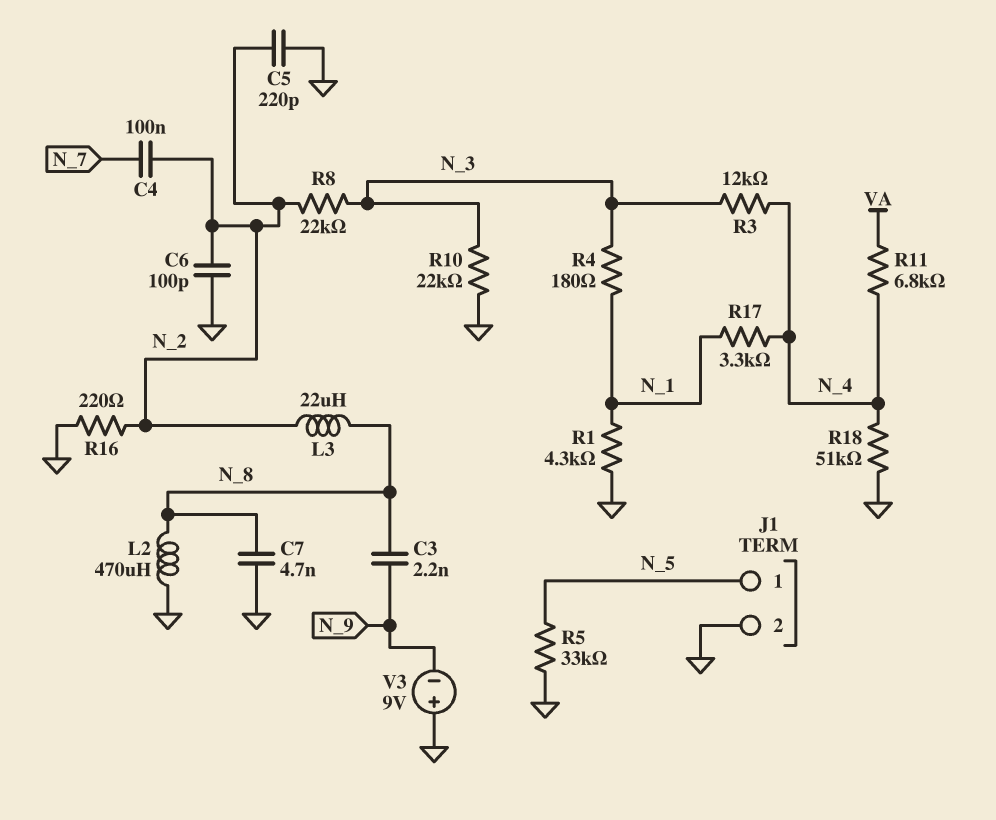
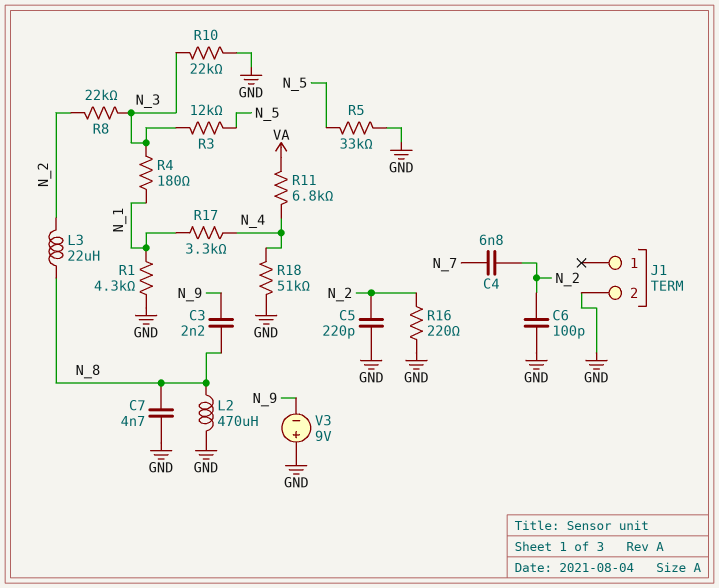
C4: 100nF (N_2, N_7) -> 6.8nF (N_2, N_7)
J1 pin 1: N_5 -> none
R3: 12k (N_3, N_4) -> 12k (N_3, N_5)

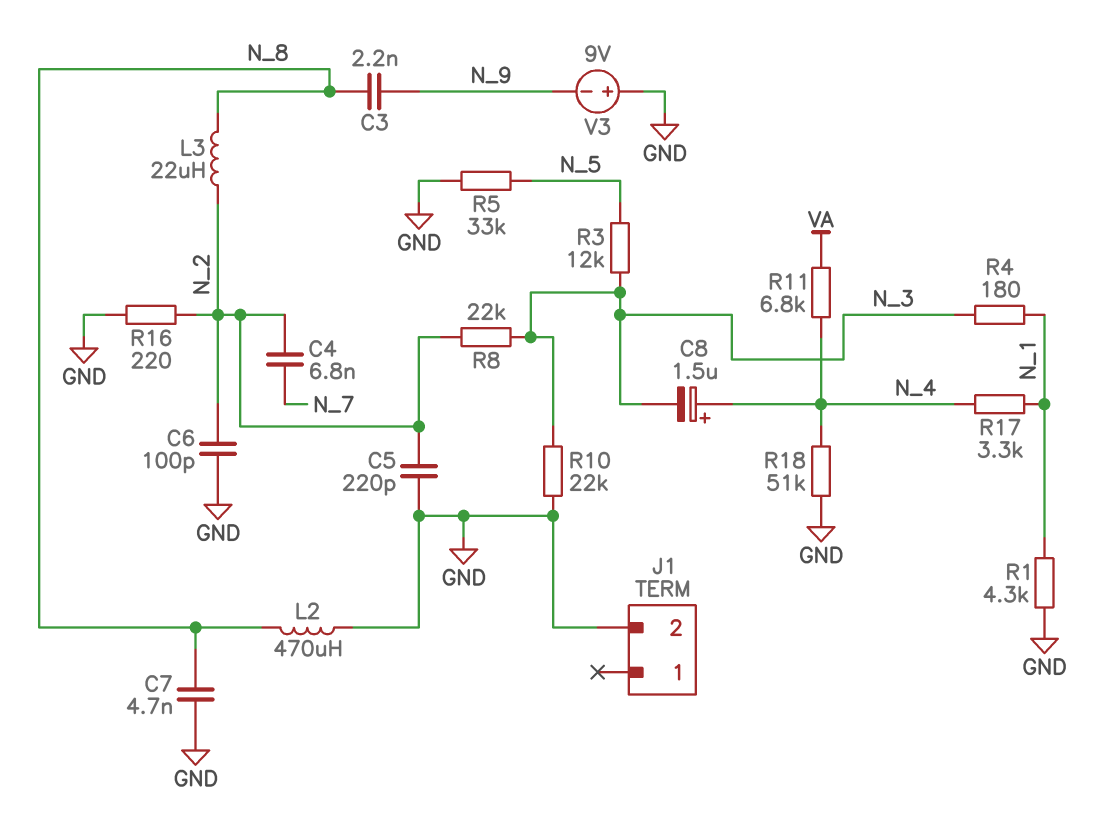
C8: none -> 1.5uF (plus N_4, minus N_3)

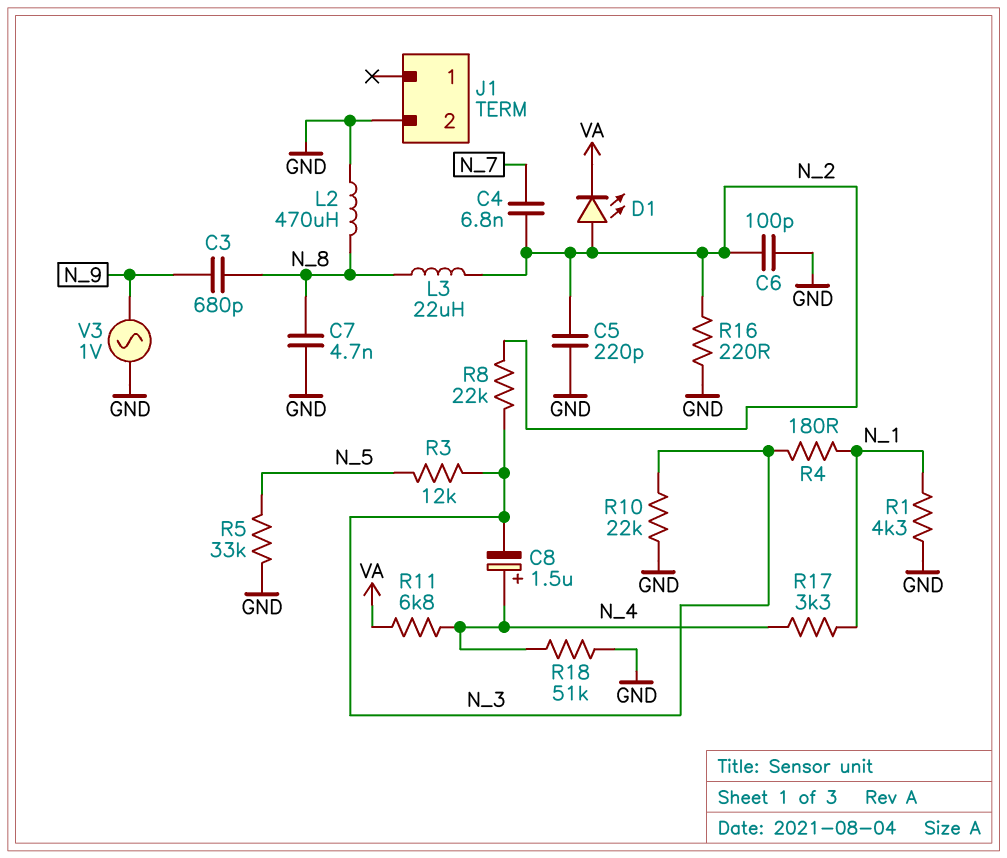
C3: 2.2nF (N_8, N_9) -> 680pF (N_8, N_9)
D1: none -> LED (A N_2, K VA)
V3: 9V (plus GND, minus N_9) -> AC 1V (GND, N_9)

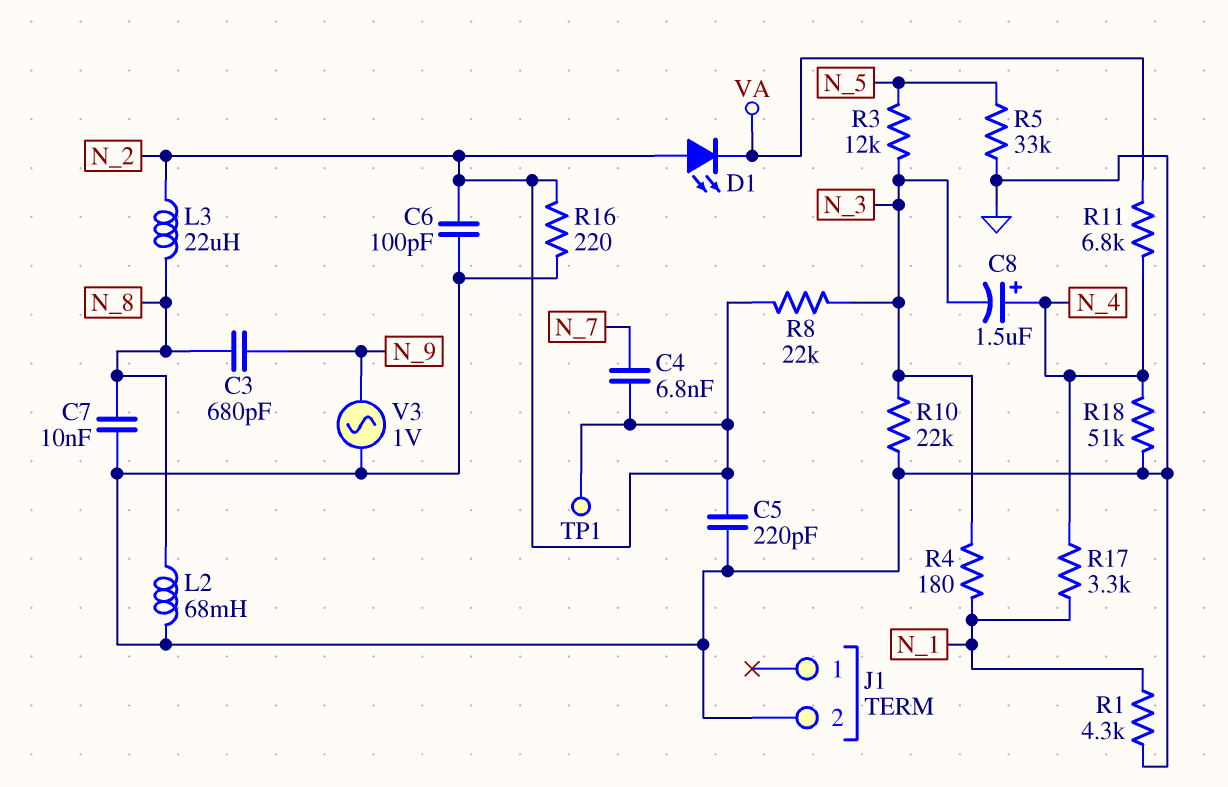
C7: 4.7nF (GND, N_8) -> 10nF (GND, N_8)
L2: 470uH (GND, N_8) -> 68mH (GND, N_8)
TP1: none -> test point (N_2)

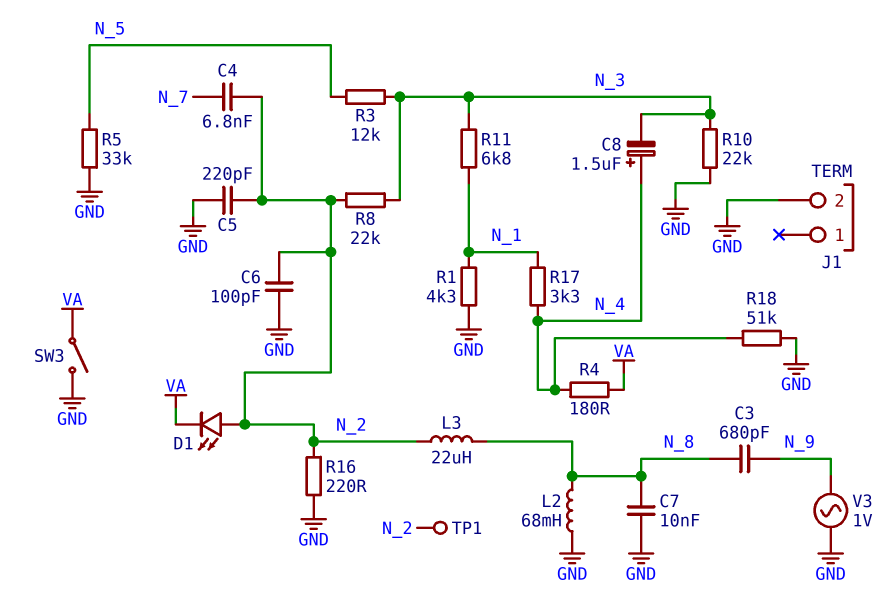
R4: 180 (N_1, N_3) -> 180 (N_4, VA)
R11: 6.8k (N_4, VA) -> 6.8k (N_1, N_3)
SW3: none -> switch (GND, VA)

